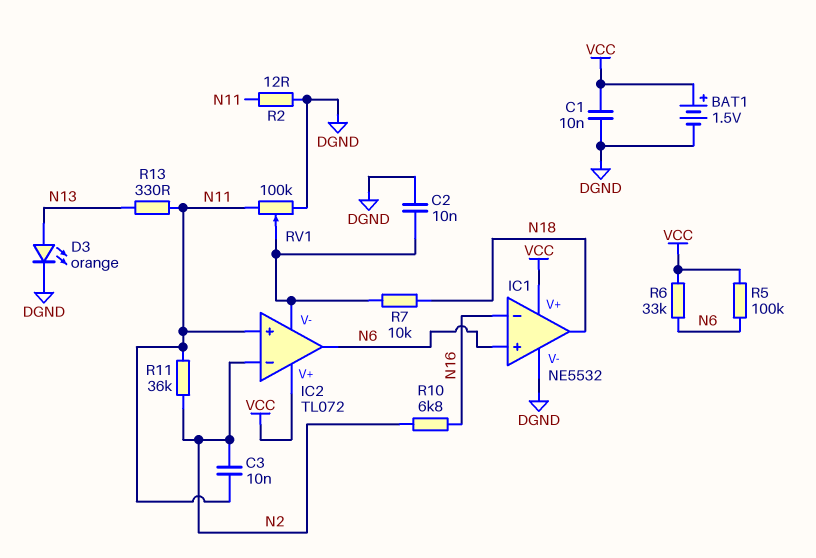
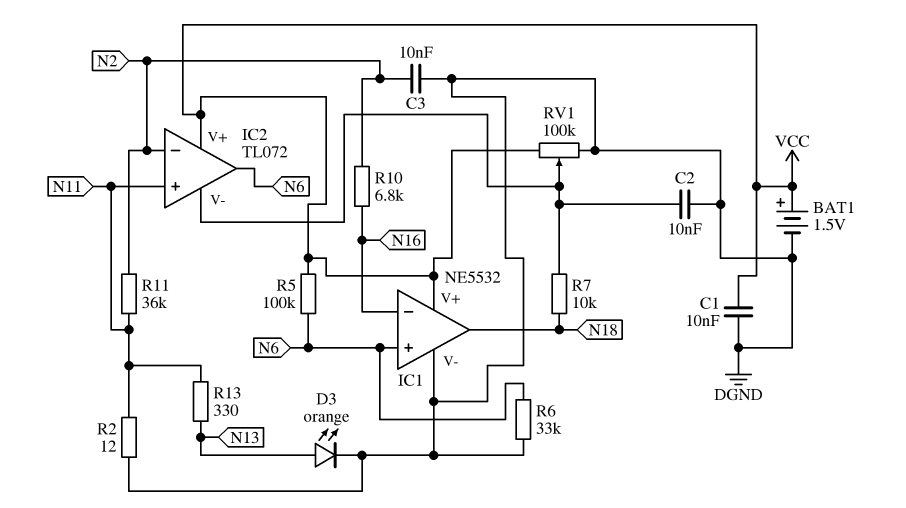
C3: 10nF (N2, N11) -> 10nF (DGND, N2)
R6: 33k (N6, VCC) -> 33k (DGND, N6)
RV1: 100k (DGND, N11, wiper IC2/V-) -> 100k (DGND, VCC, wiper IC2/V-)

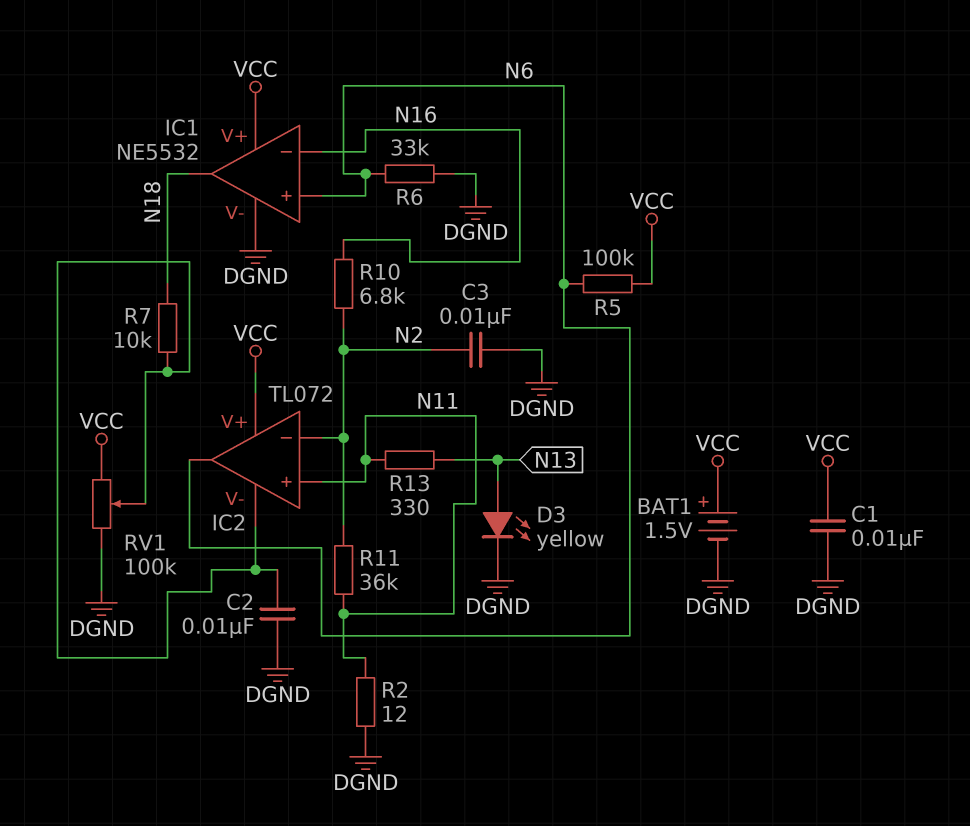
D3: LED orange (A N13, K DGND) -> LED yellow (A N13, K DGND)

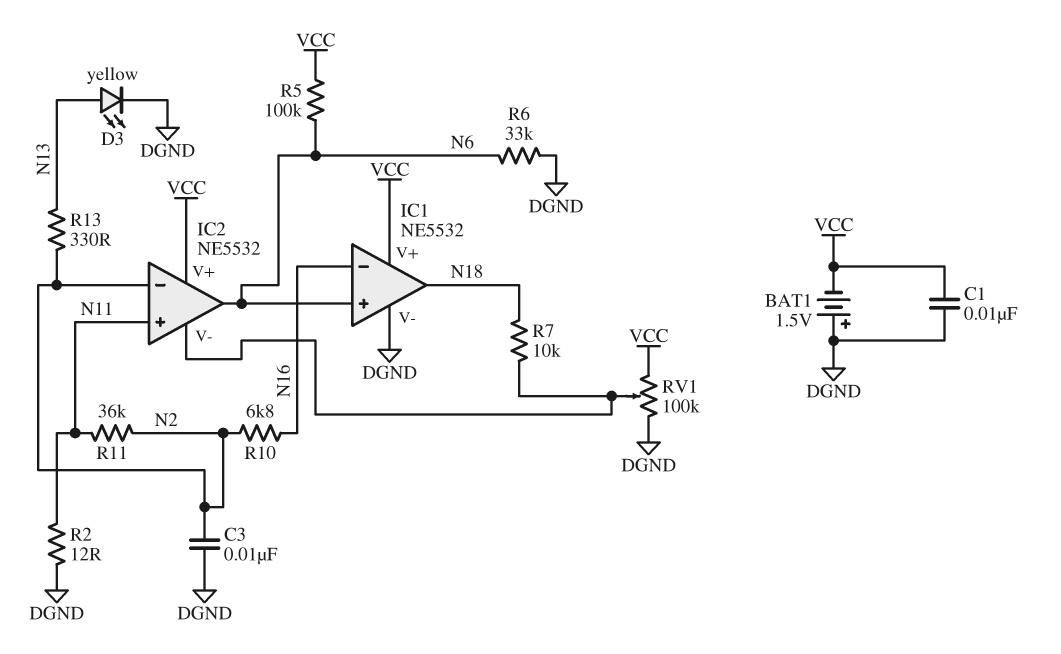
BAT1: 1.5V (plus VCC, minus DGND) -> 1.5V (plus DGND, minus VCC)
C2: 10nF (DGND, IC2/V-) -> none
IC2: TL072 -> NE5532
R13: 330 (N11, N13) -> 330 (N2, N13)

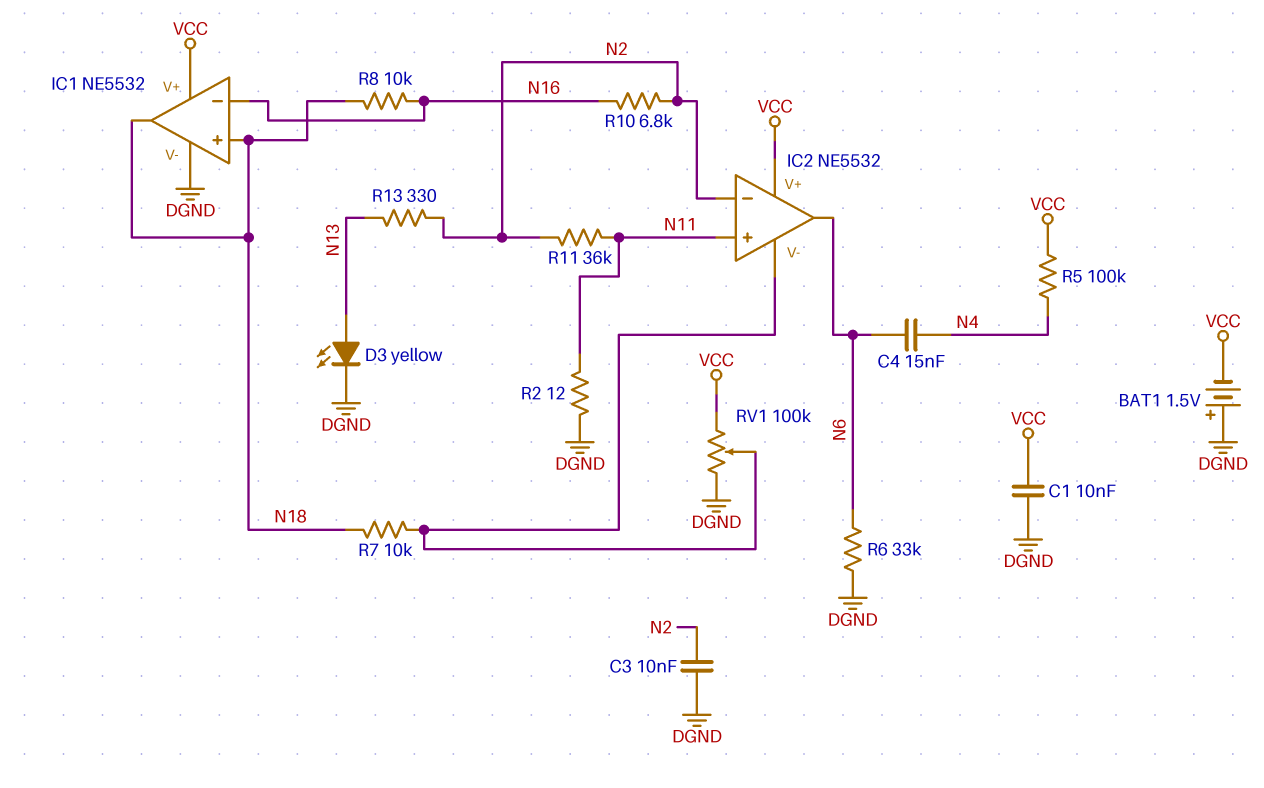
C4: none -> 15nF (N4, N6)
IC1 pin in+: N6 -> N18
R5: 100k (N6, VCC) -> 100k (N4, VCC)
R8: none -> 10k (N16, N18)

